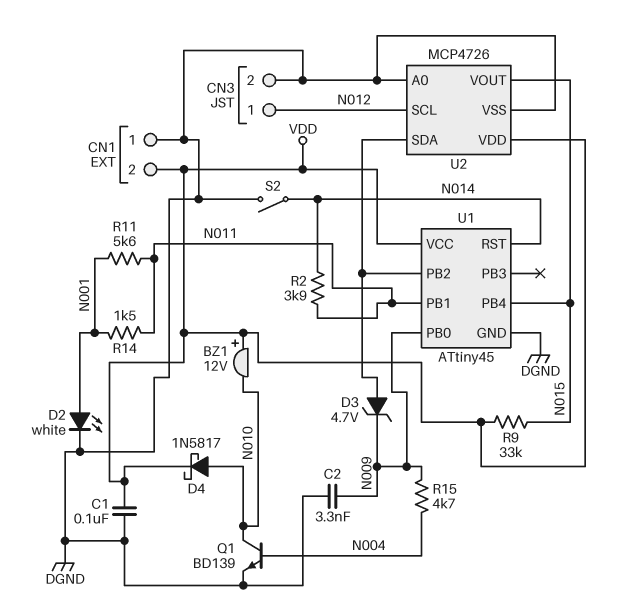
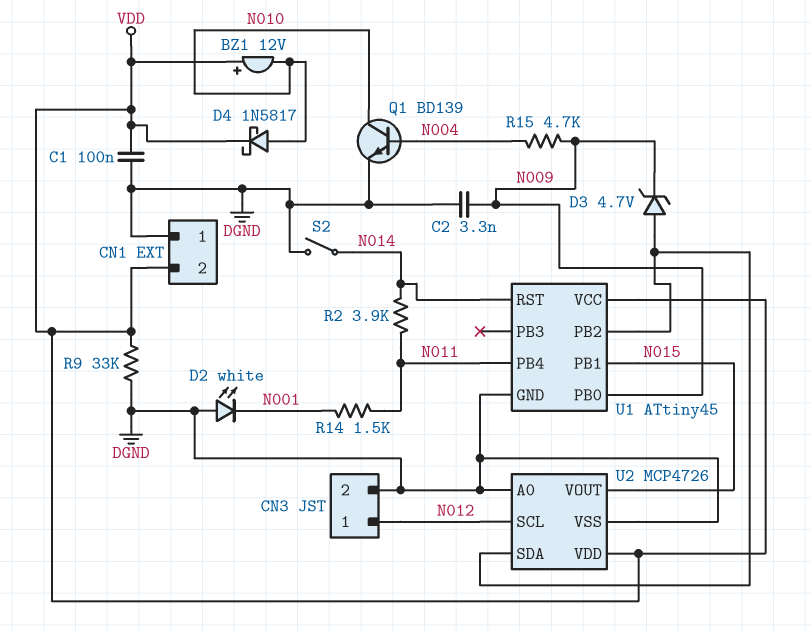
D2: LED white (A N001, K DGND) -> LED white (A DGND, K N001)
R9: 33k (N015, VDD) -> 33k (DGND, VDD)
R11: 5.6k (N001, N011) -> none
U1 pin PB1: N011 -> N015
U1 pin PB4: N015 -> N011

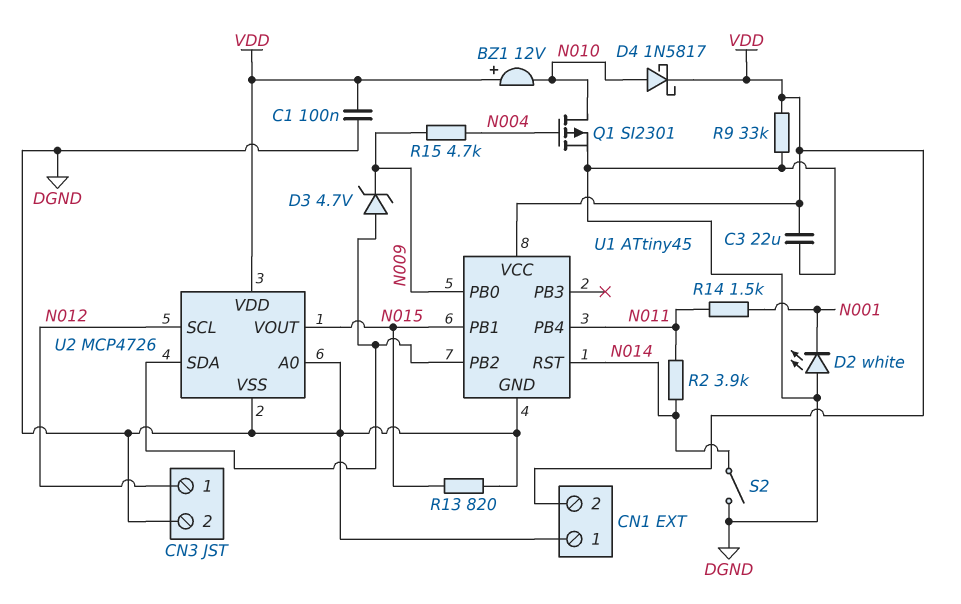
C2: 3.3nF (DGND, N009) -> none
C3: none -> 22uF (DGND, VDD)
Q1: NPN BD139 (B N004, C N010, E DGND) -> PMOS SI2301 (G N004, D N010, S DGND)
R13: none -> 820 (DGND, N015)

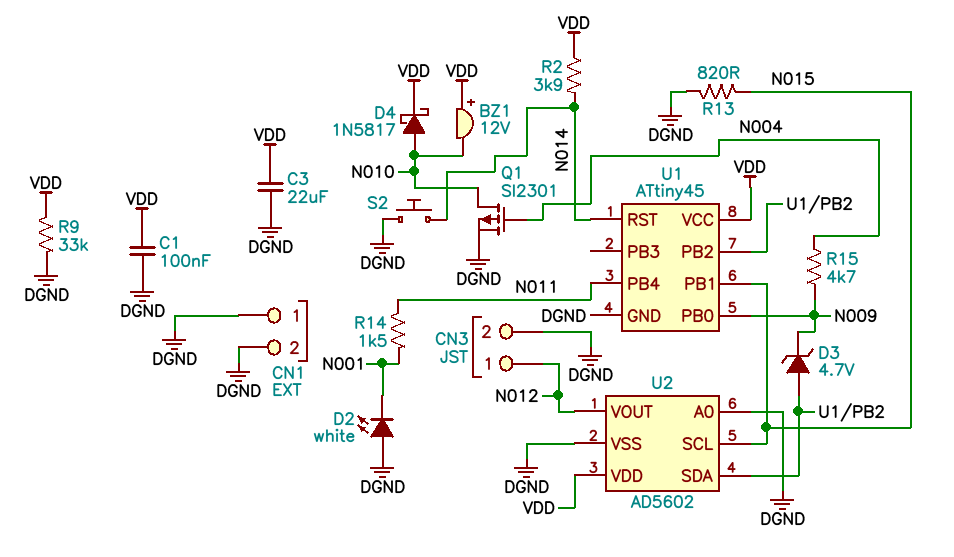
CN1 pin 2: VDD -> DGND
R2: 3.9k (N011, N014) -> 3.9k (N014, VDD)
S2: switch (DGND, N014) -> button (DGND, N014)
U2: MCP4726 -> AD5602
U2 pin SCL: N012 -> N015
U2 pin VOUT: N015 -> N012

